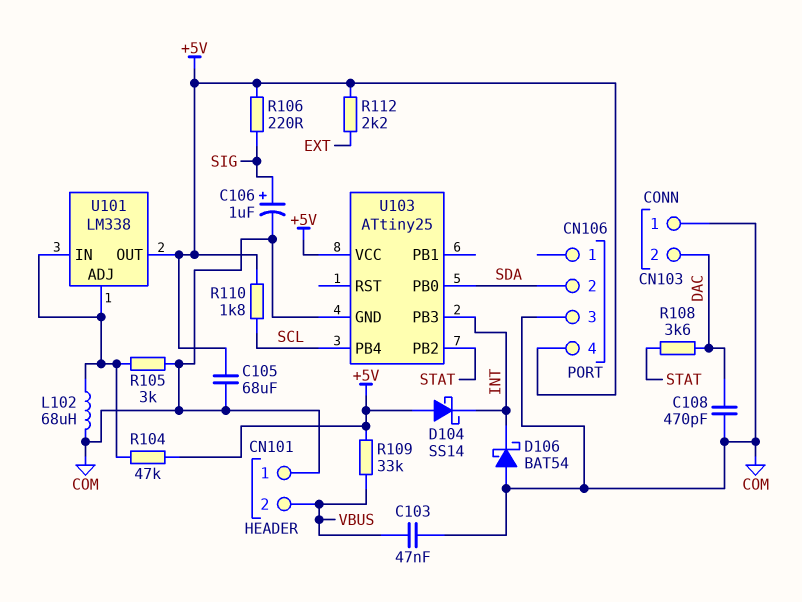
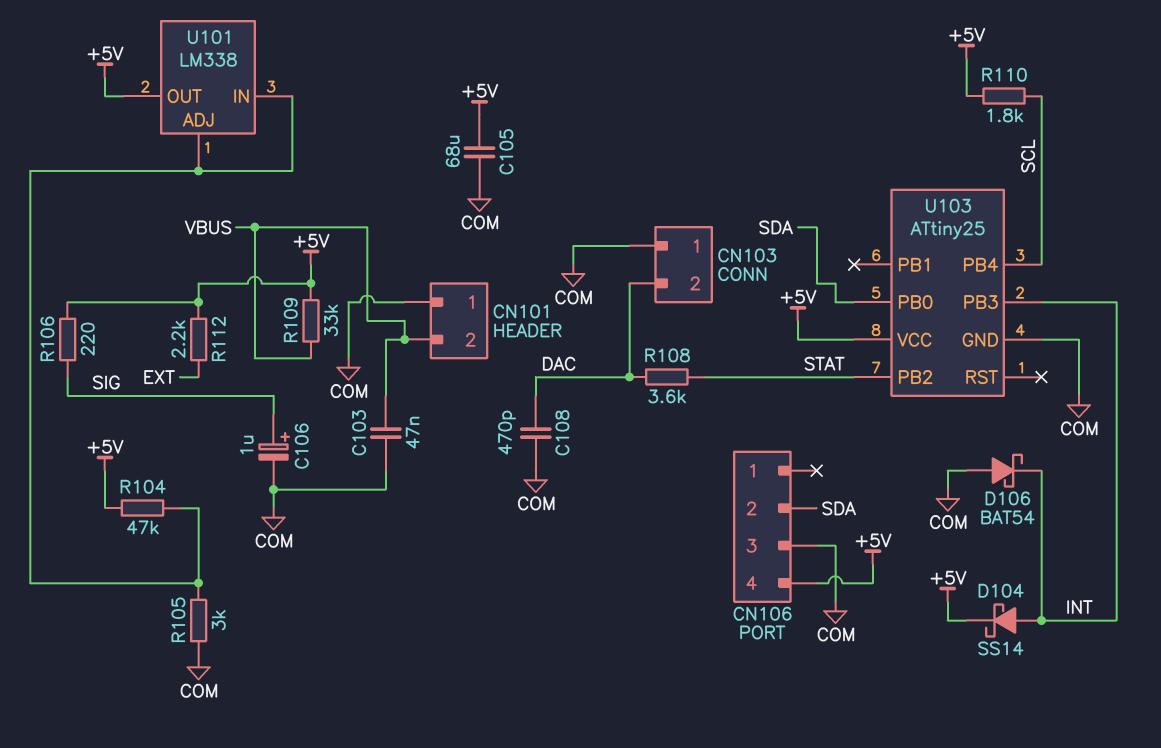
D104: schottky SS14 (A +5V, K INT) -> schottky SS14 (A INT, K +5V)
L102: 68uH (COM, U101/ADJ) -> none

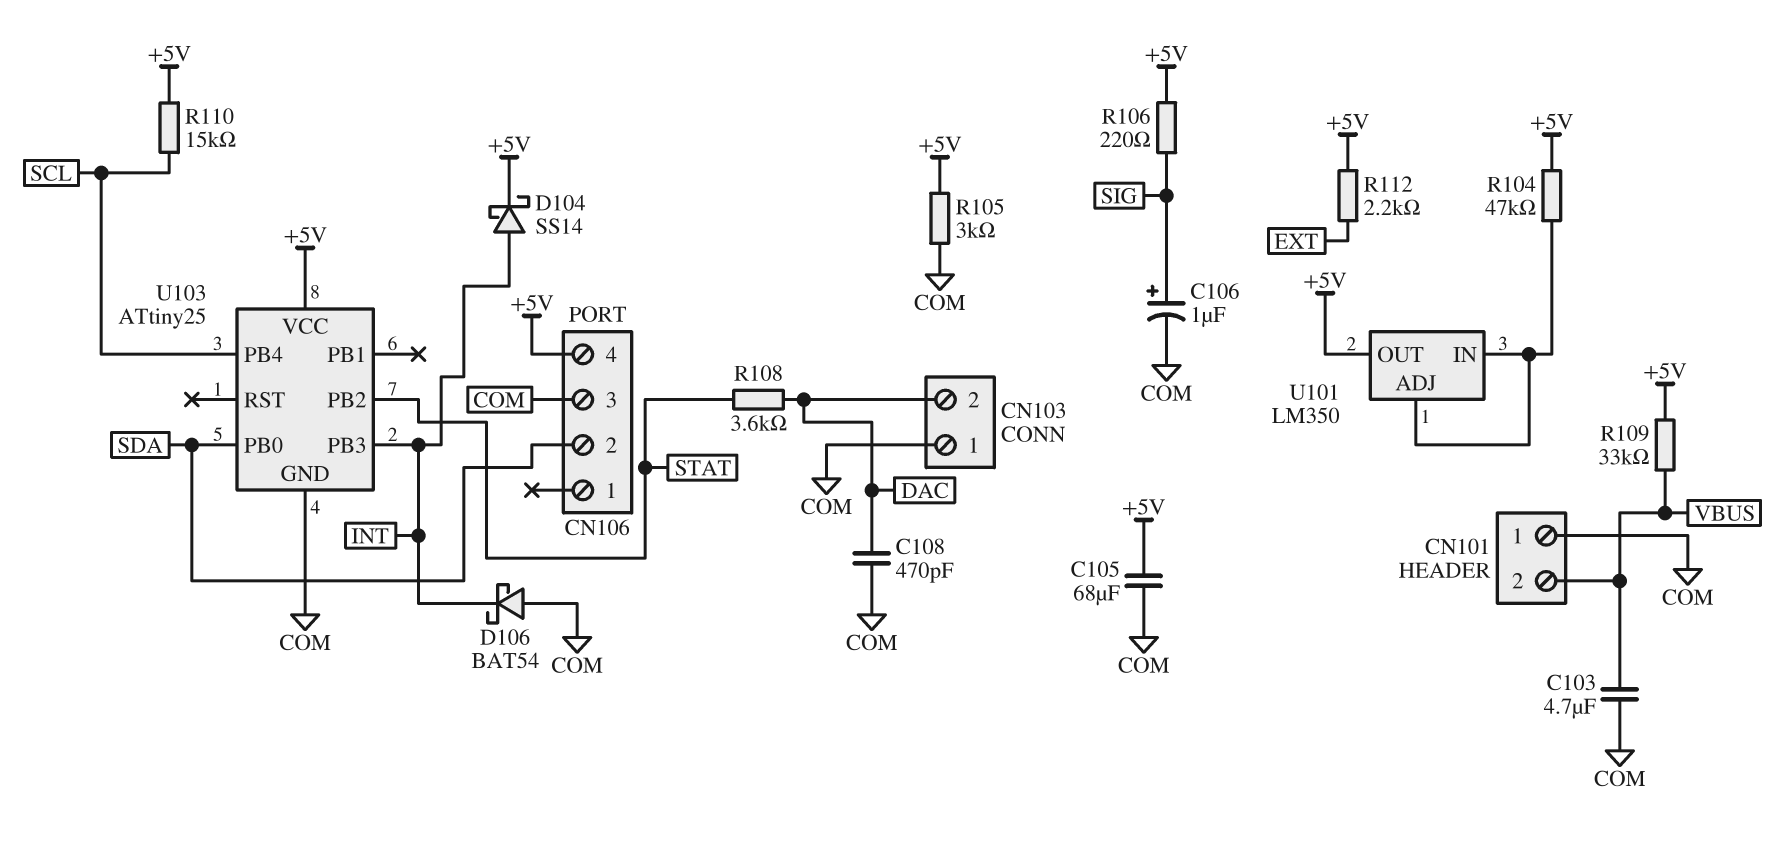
C103: 47nF (COM, VBUS) -> 4.7uF (COM, VBUS)
R105: 3k (COM, U101/ADJ) -> 3k (+5V, COM)
R110: 1.8k (+5V, SCL) -> 15k (+5V, SCL)
U101: LM338 -> LM350

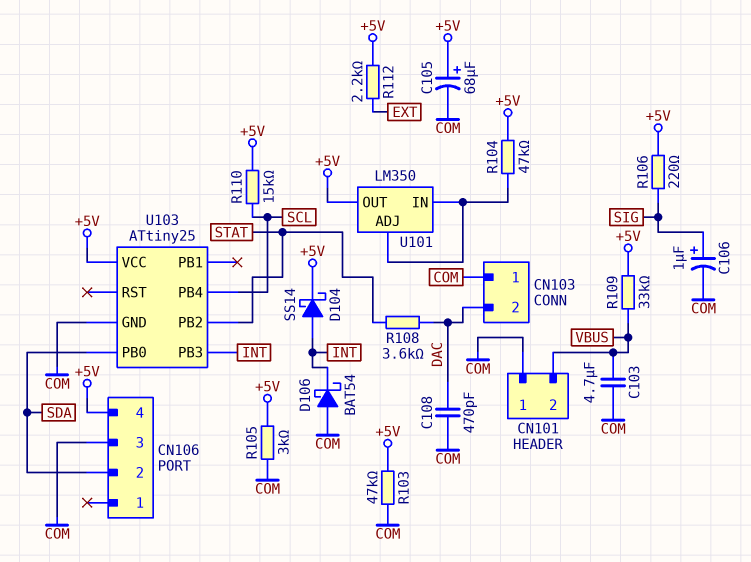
C105: 68uF (+5V, COM) -> 68uF (plus +5V, minus COM)
R103: none -> 47k (+5V, COM)

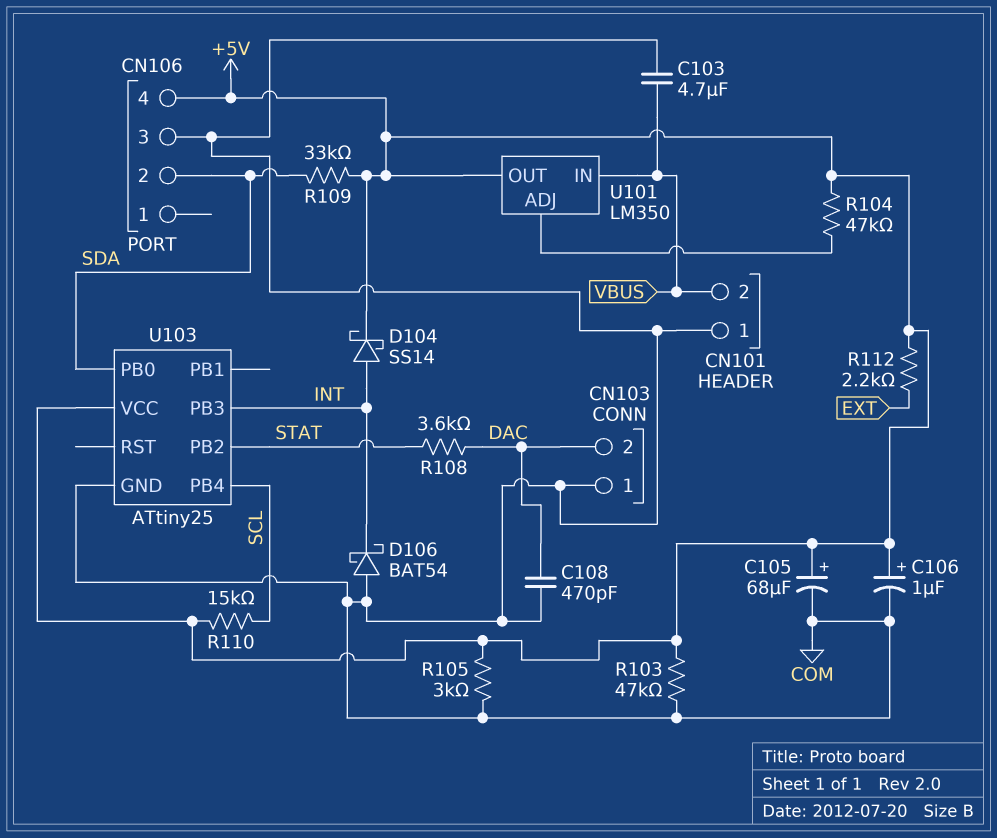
C106: 1uF (plus SIG, minus COM) -> 1uF (plus +5V, minus COM)
R106: 220 (+5V, SIG) -> none
R109: 33k (+5V, VBUS) -> 33k (+5V, SDA)
U101 pin IN: U101/ADJ -> VBUS

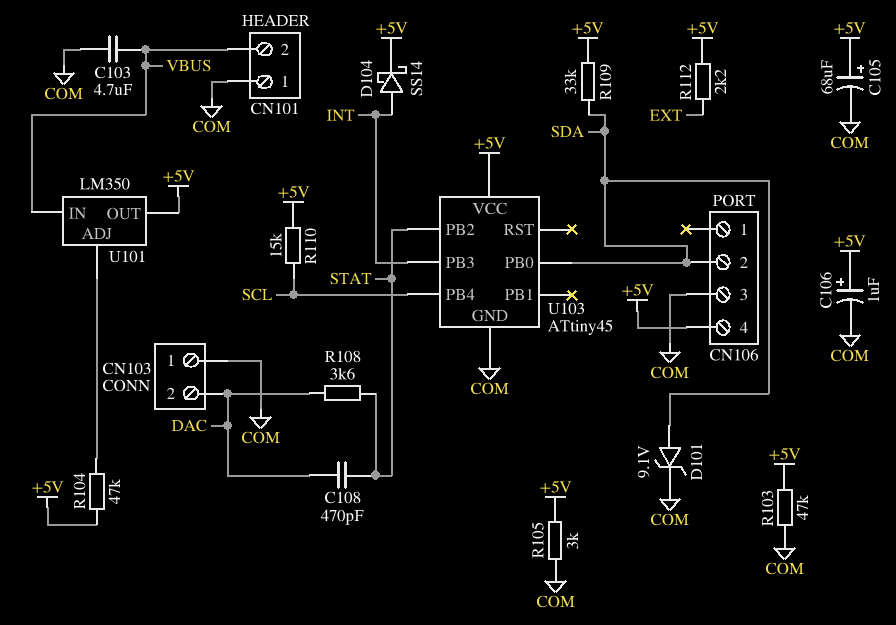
C108: 470pF (COM, DAC) -> 470pF (DAC, STAT)
D101: none -> zener 9.1V (A SDA, K COM)
D106: schottky BAT54 (A COM, K INT) -> none
U103: ATtiny25 -> ATtiny45

